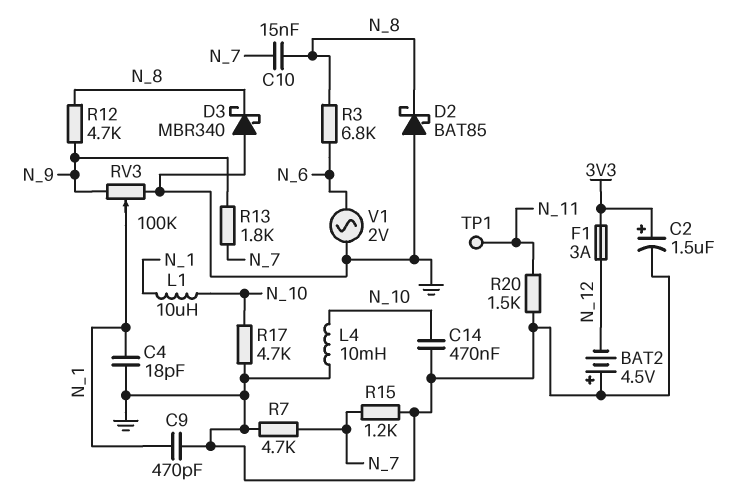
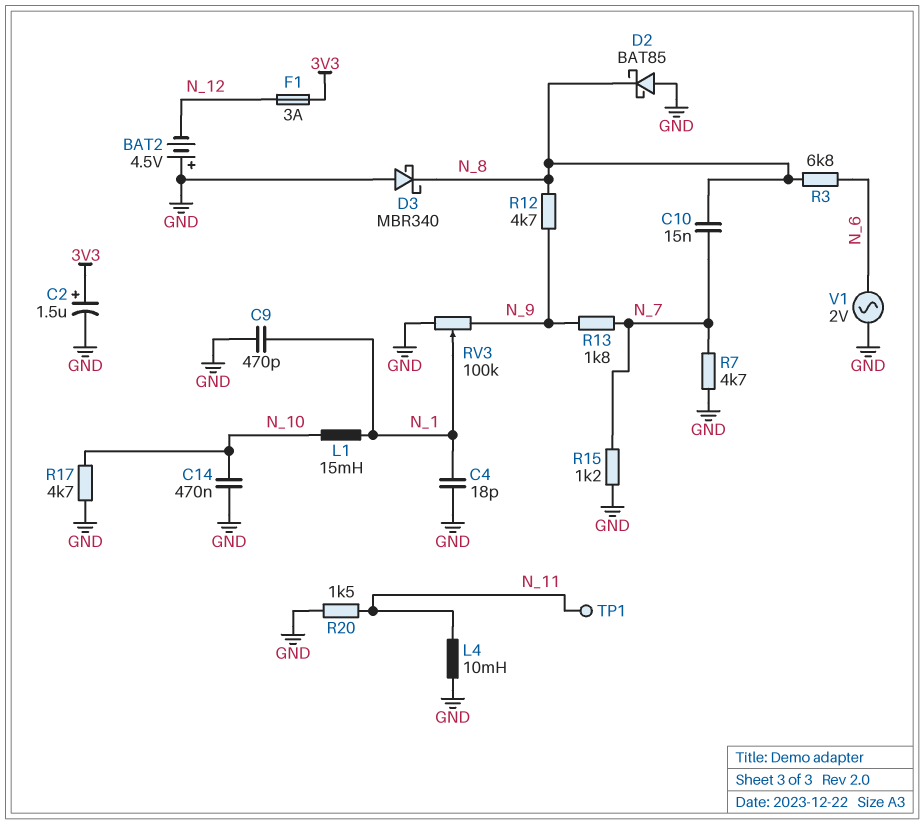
L1: 10uH (N_1, N_10) -> 15mH (N_1, N_10)
L4: 10mH (GND, N_10) -> 10mH (GND, N_11)

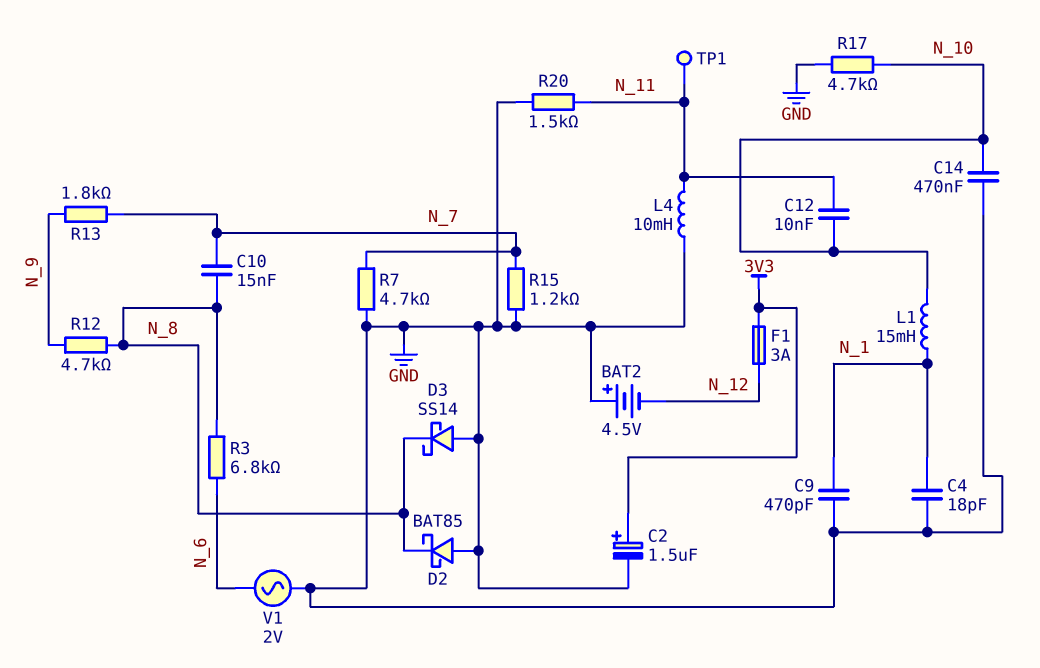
C12: none -> 10nF (N_10, N_11)
D3: schottky MBR340 (A GND, K N_8) -> schottky SS14 (A GND, K N_8)
RV3: 100k (GND, N_9, wiper N_1) -> none

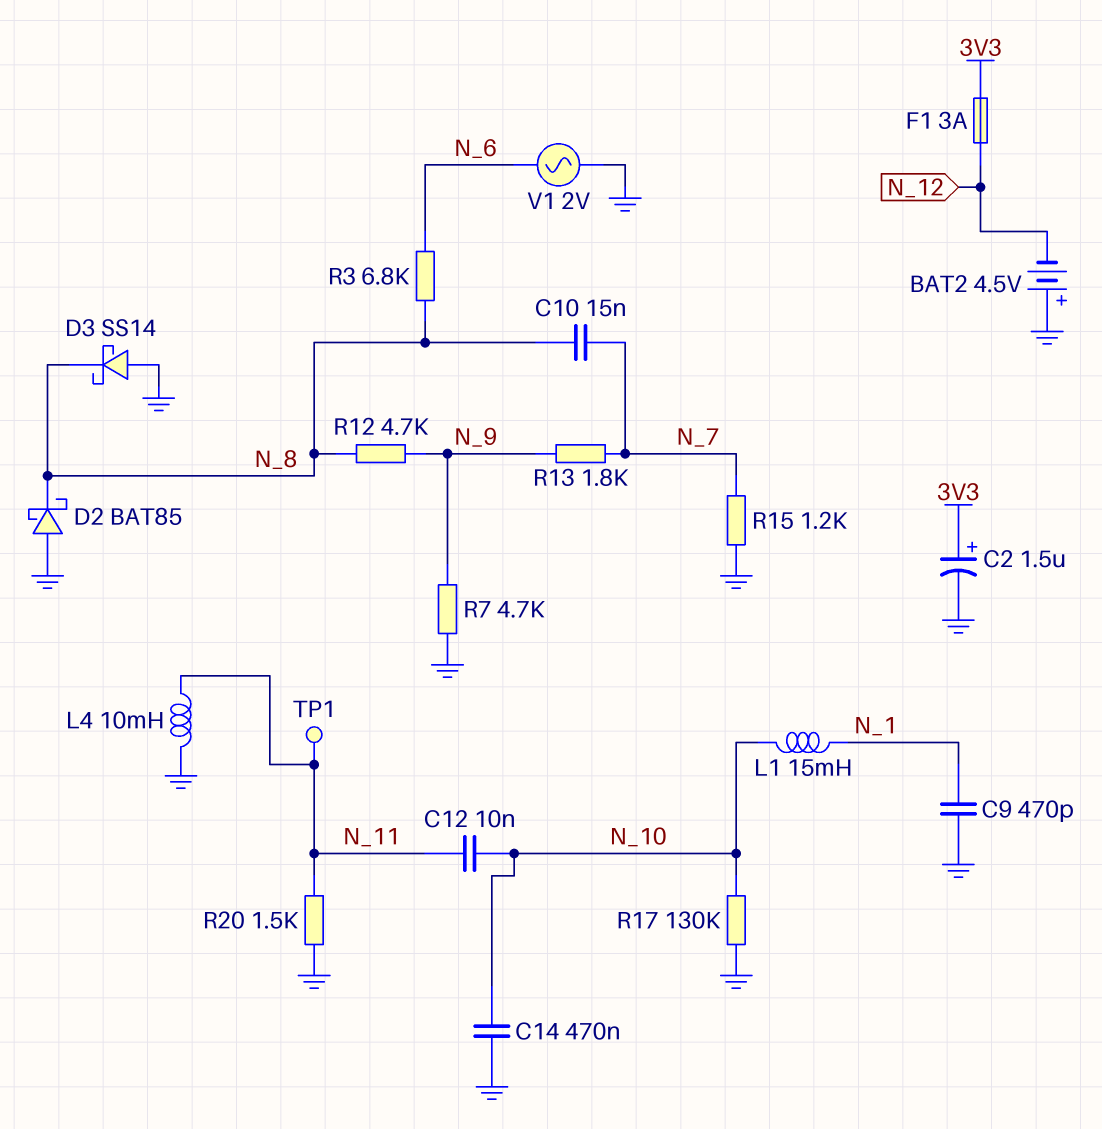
C4: 18pF (GND, N_1) -> none
R7: 4.7k (GND, N_7) -> 4.7k (GND, N_9)
R17: 4.7k (GND, N_10) -> 130k (GND, N_10)

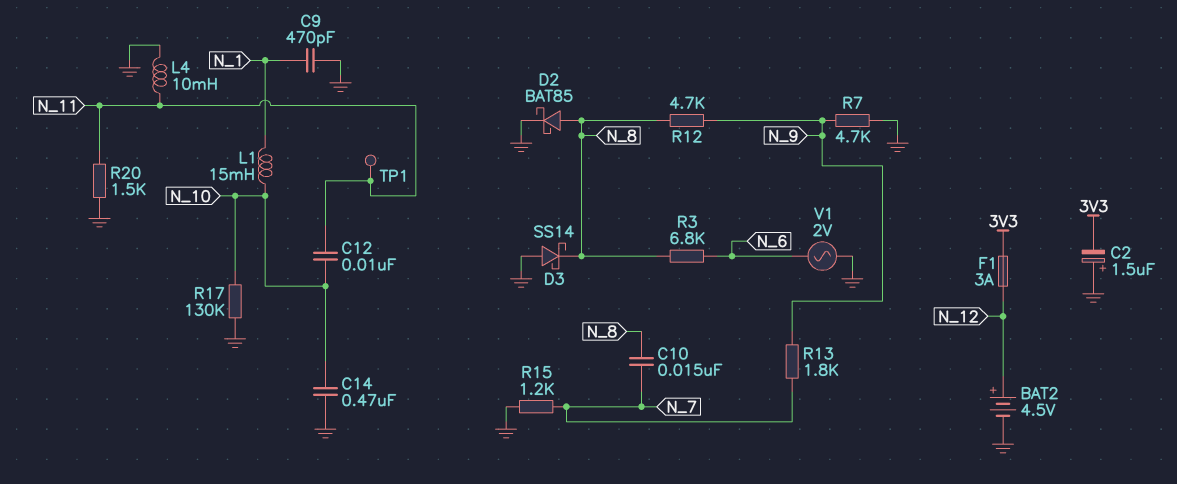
BAT2: 4.5V (plus GND, minus N_12) -> 4.5V (plus N_12, minus GND)
C2: 1.5uF (plus 3V3, minus GND) -> 1.5uF (plus GND, minus 3V3)
D2: schottky BAT85 (A GND, K N_8) -> schottky BAT85 (A N_8, K GND)

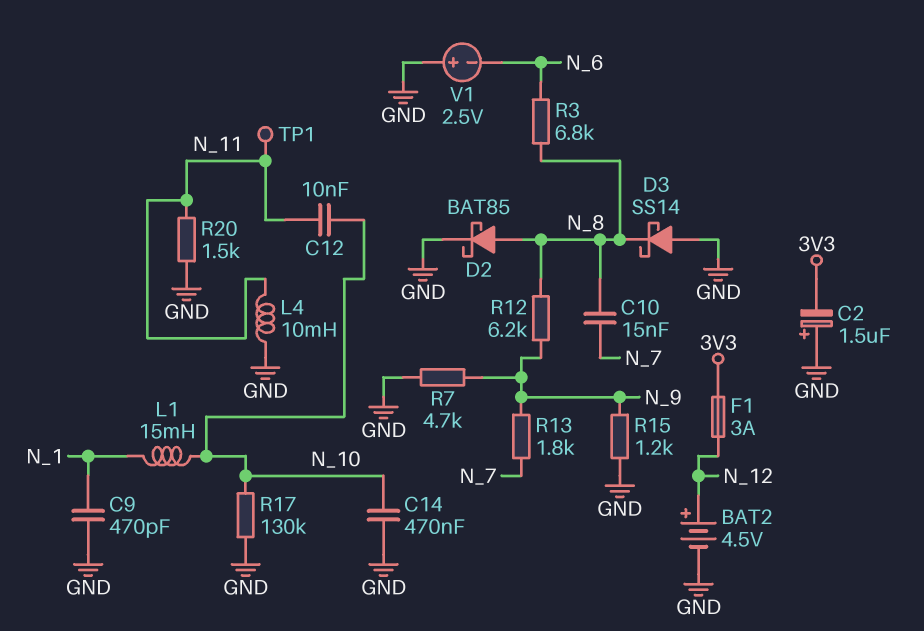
R12: 4.7k (N_8, N_9) -> 6.2k (N_8, N_9)
R15: 1.2k (GND, N_7) -> 1.2k (GND, N_9)
V1: AC 2V (GND, N_6) -> 2.5V (plus GND, minus N_6)

